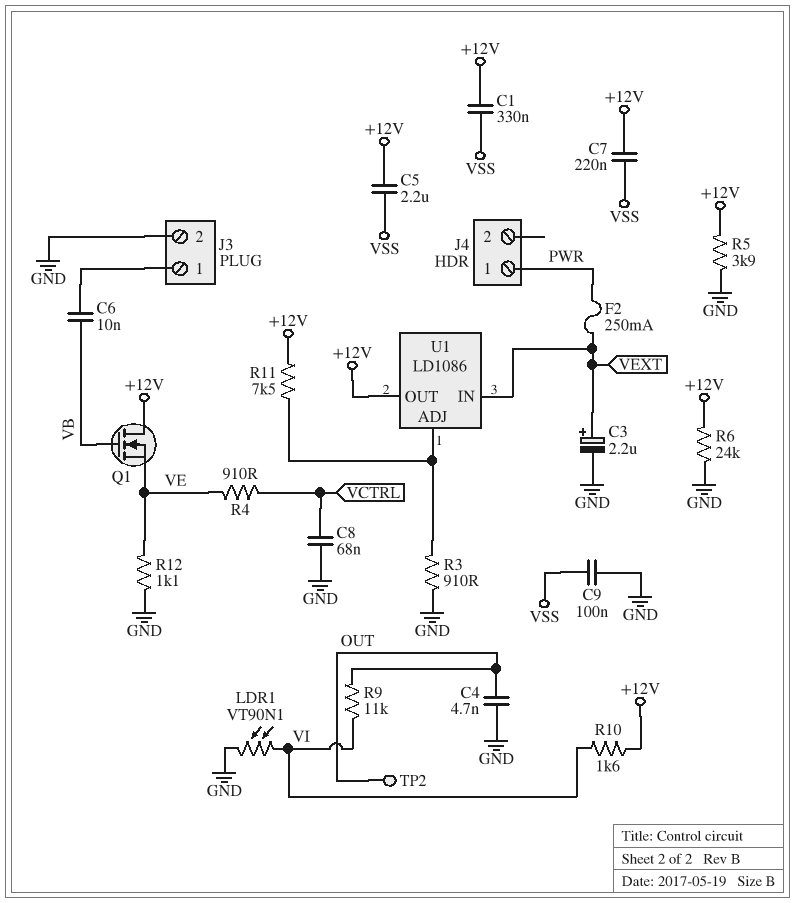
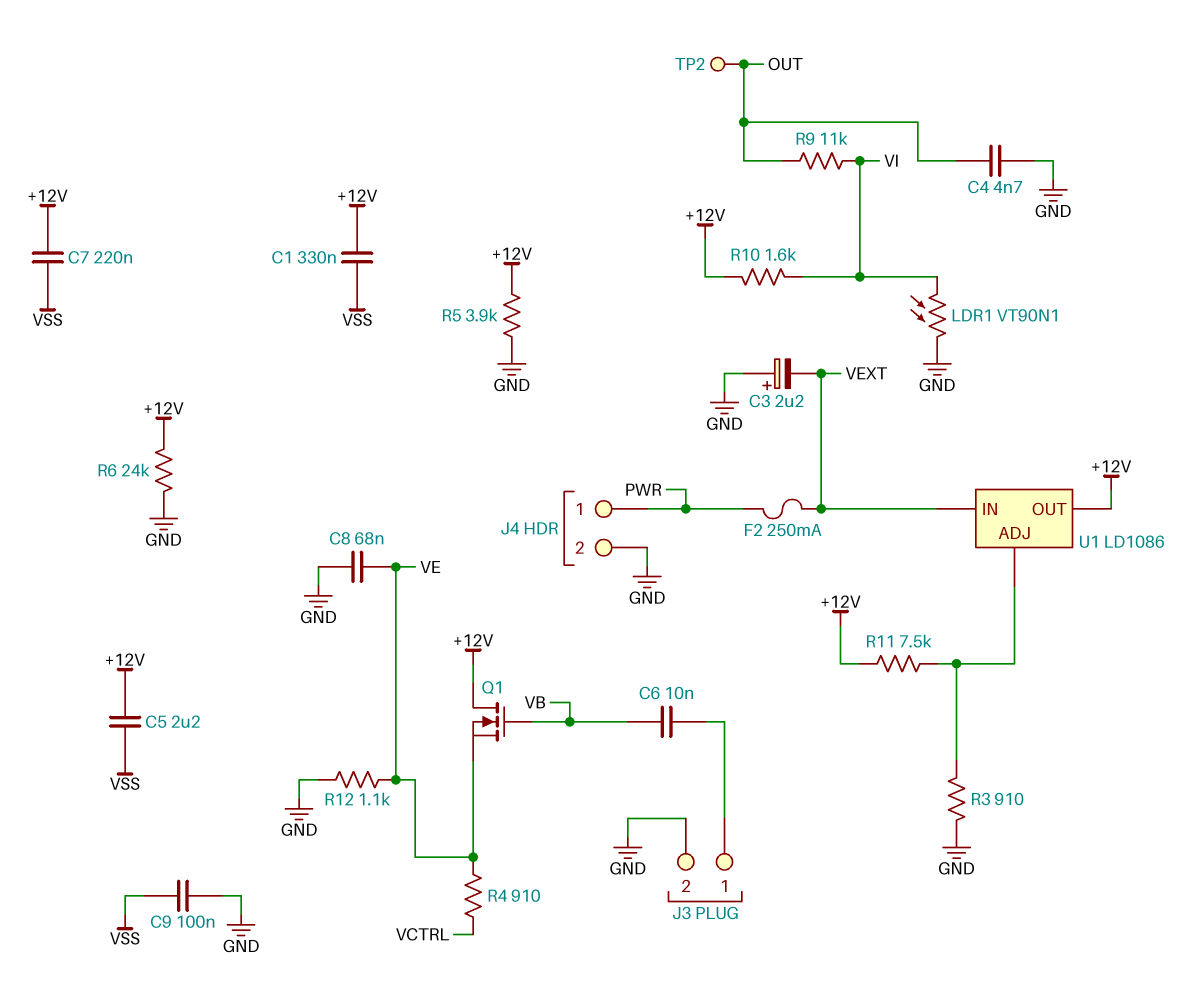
C3: 2.2uF (plus VEXT, minus GND) -> 2.2uF (plus GND, minus VEXT)
C8: 68nF (GND, VCTRL) -> 68nF (GND, VE)
J4 pin 2: none -> GND

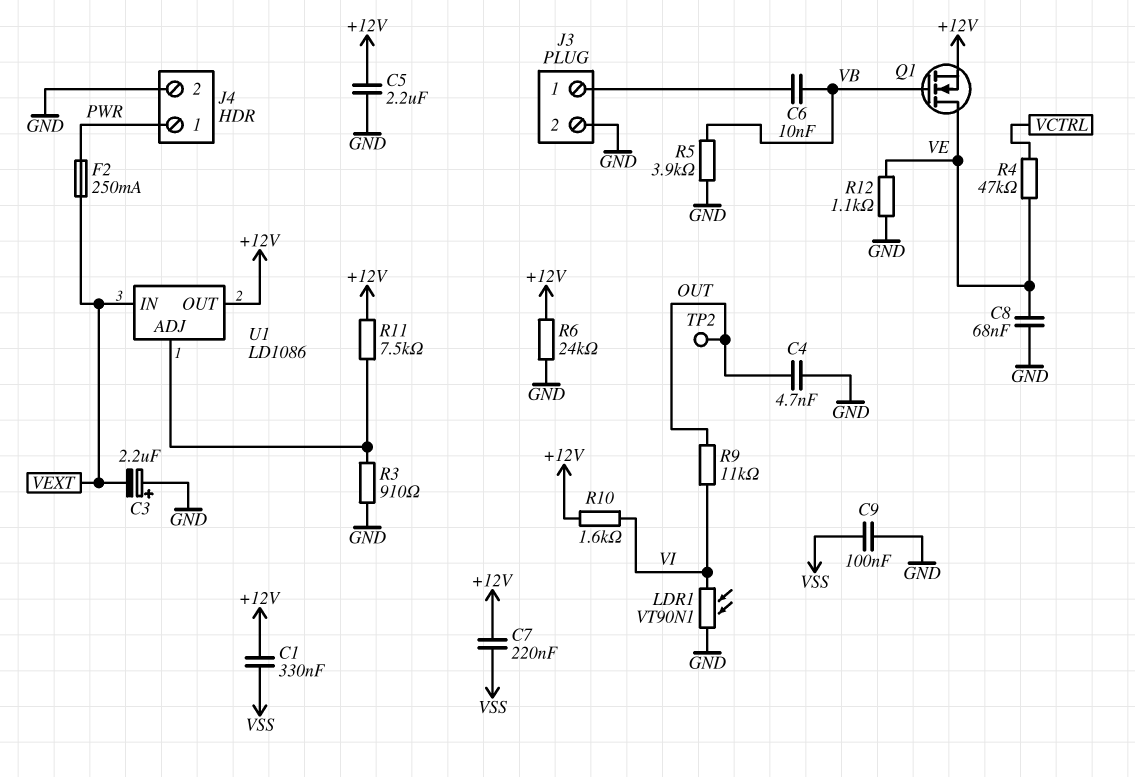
C5: 2.2uF (+12V, VSS) -> 2.2uF (+12V, GND)
Q1: NMOS (G VB, D +12V, S VE) -> NMOS (G VB, D VE, S +12V)
R4: 910 (VCTRL, VE) -> 47k (VCTRL, VE)
R5: 3.9k (+12V, GND) -> 3.9k (GND, VB)

